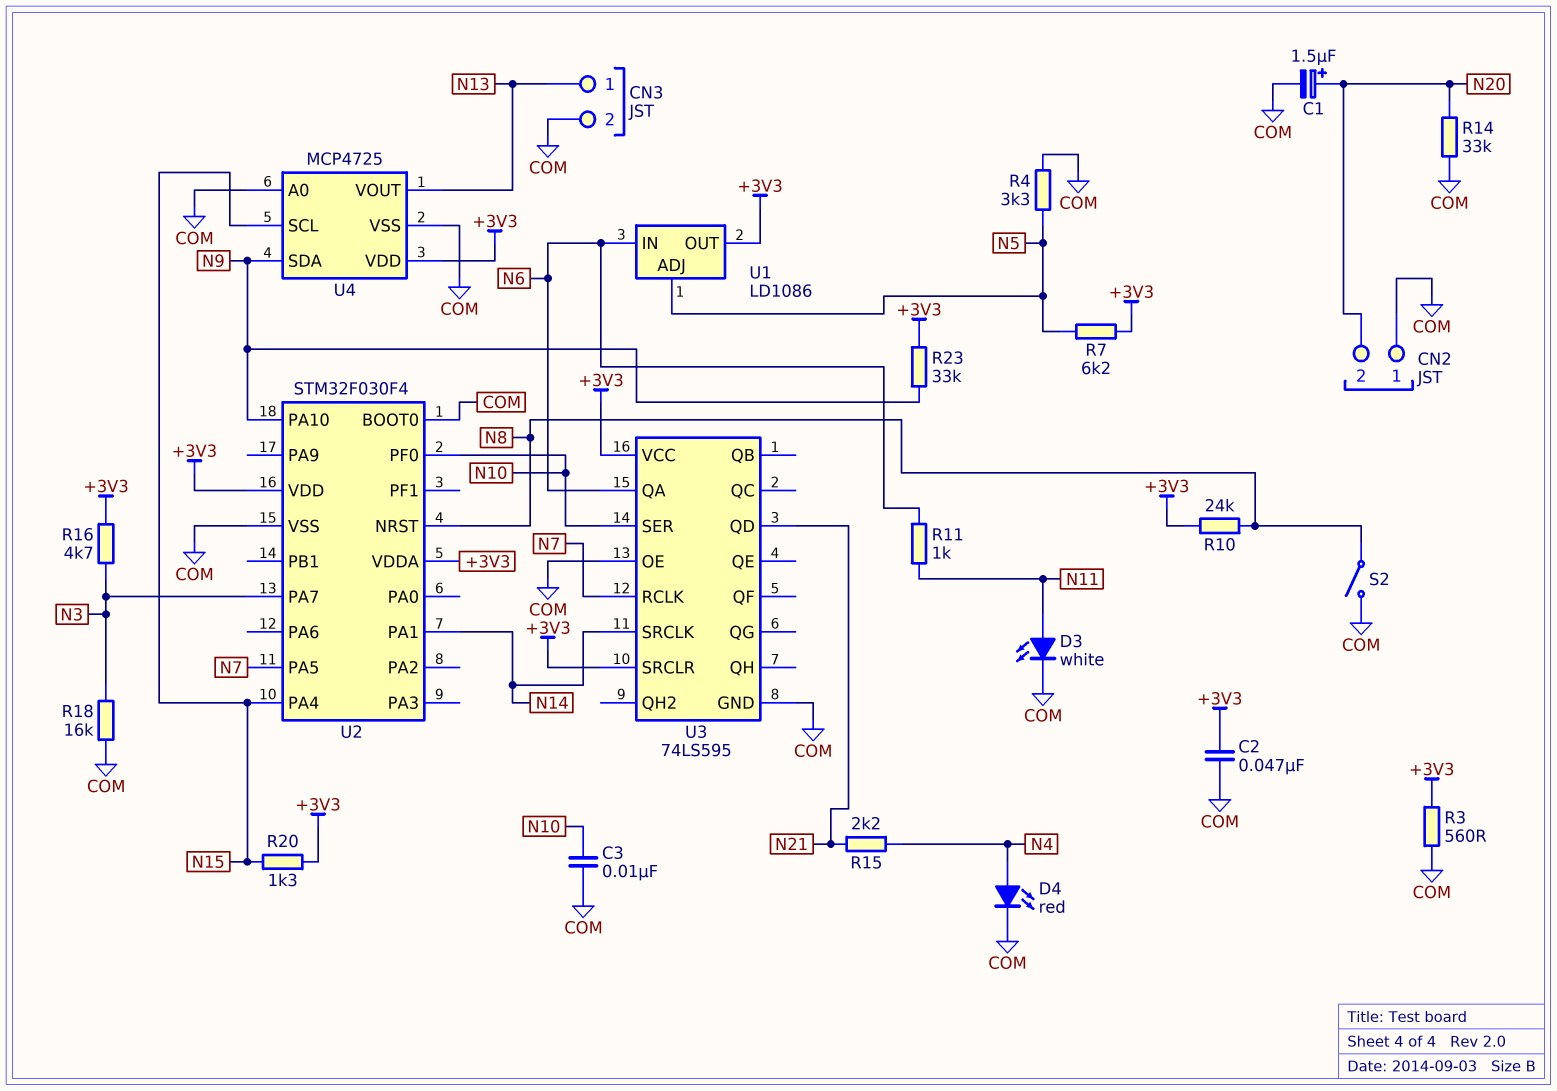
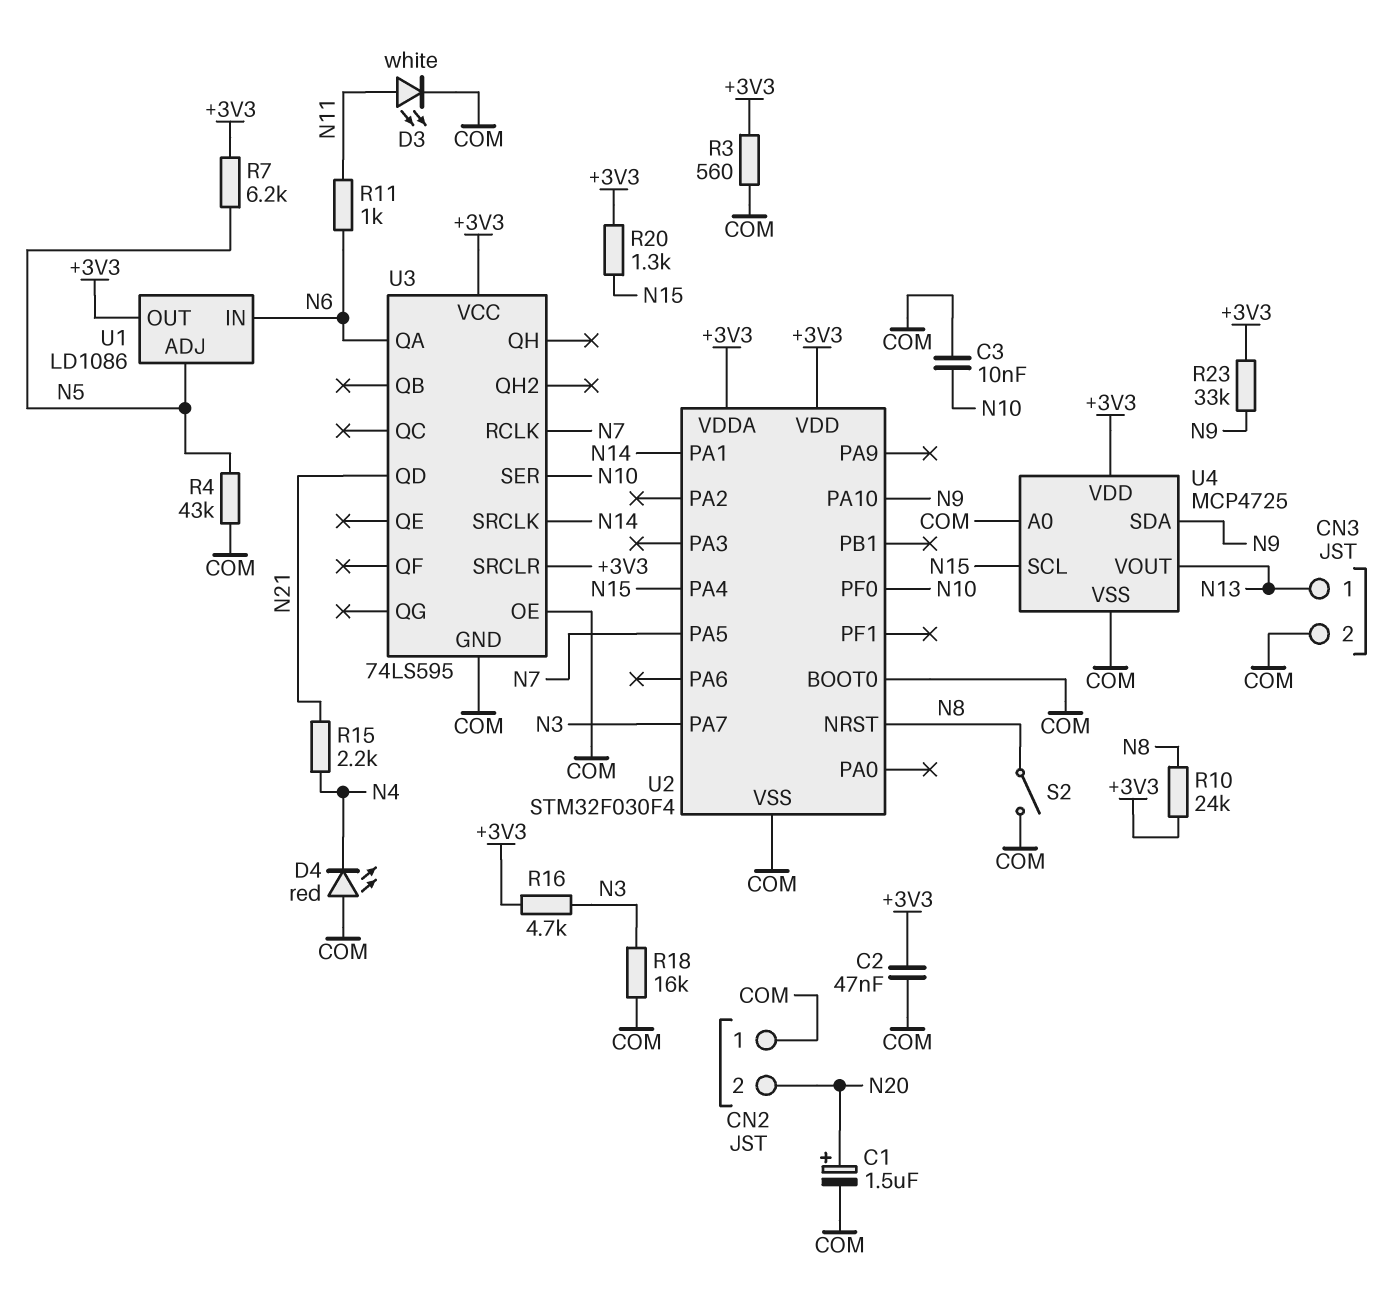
D4: LED red (A N4, K COM) -> LED red (A COM, K N4)
R4: 3.3k (COM, N5) -> 43k (COM, N5)
R14: 33k (COM, N20) -> none

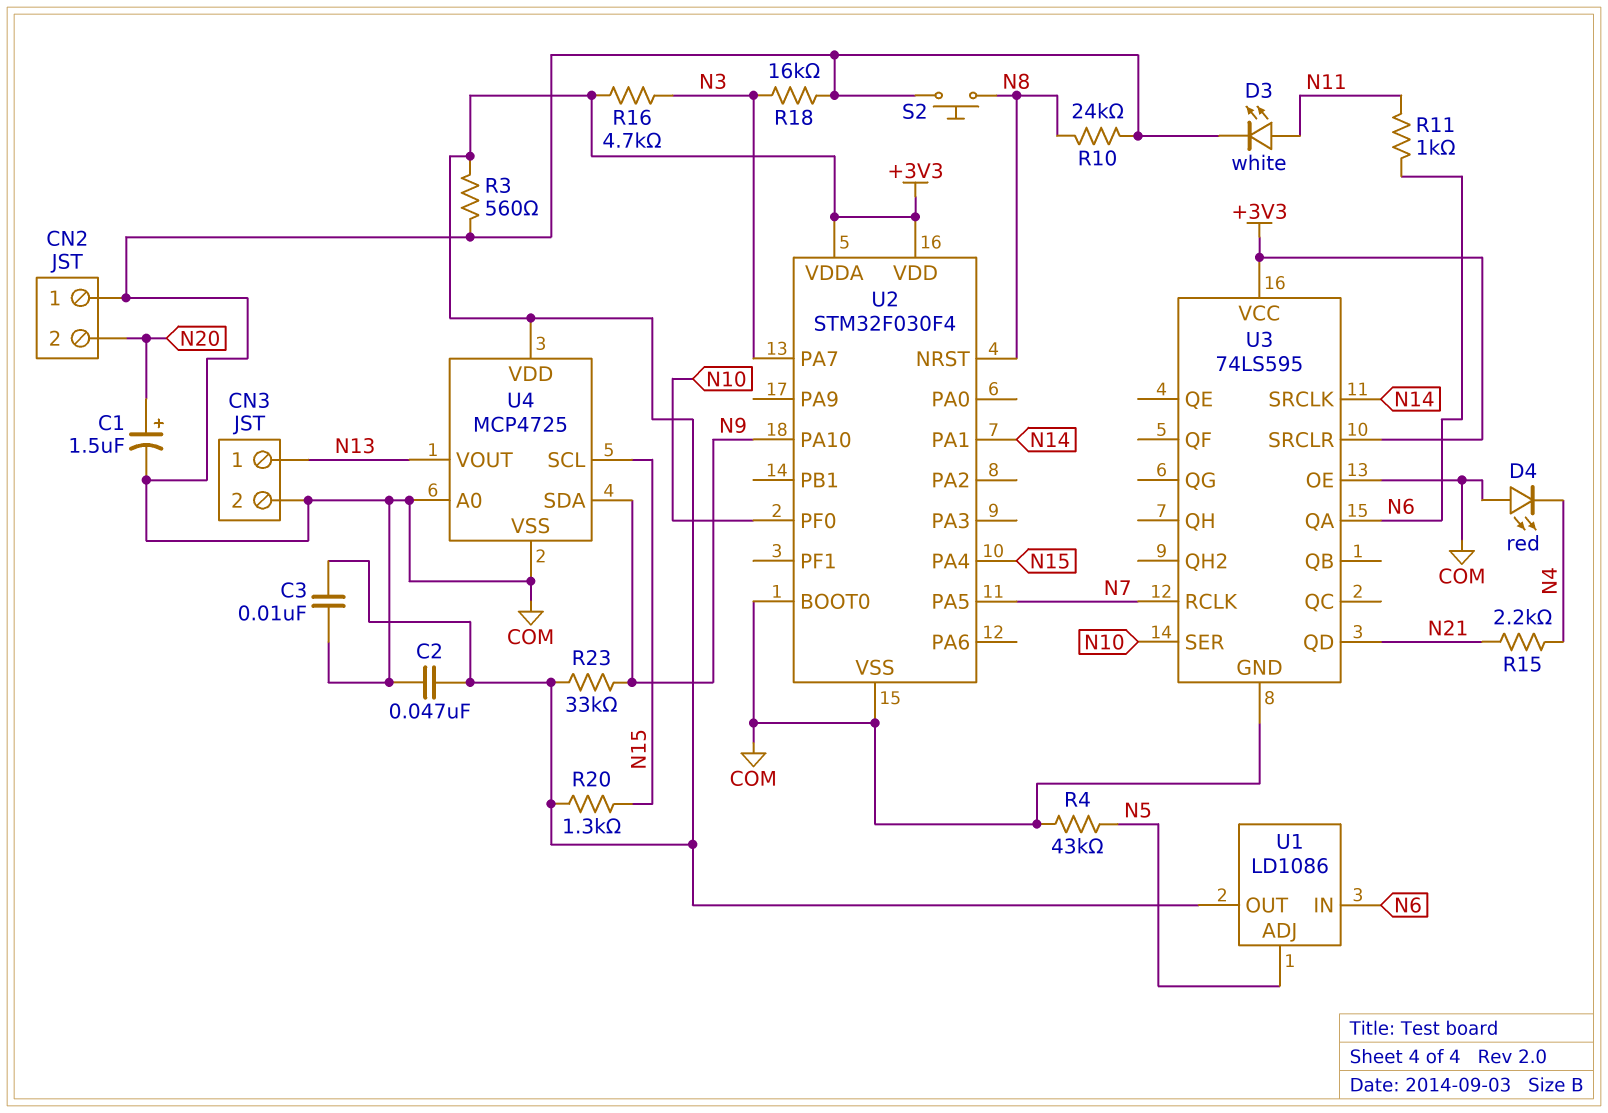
C3: 10nF (COM, N10) -> 10nF (+3V3, COM)
R7: 6.2k (+3V3, N5) -> none
R10: 24k (+3V3, N8) -> 24k (COM, N8)
S2: switch (COM, N8) -> button (COM, N8)

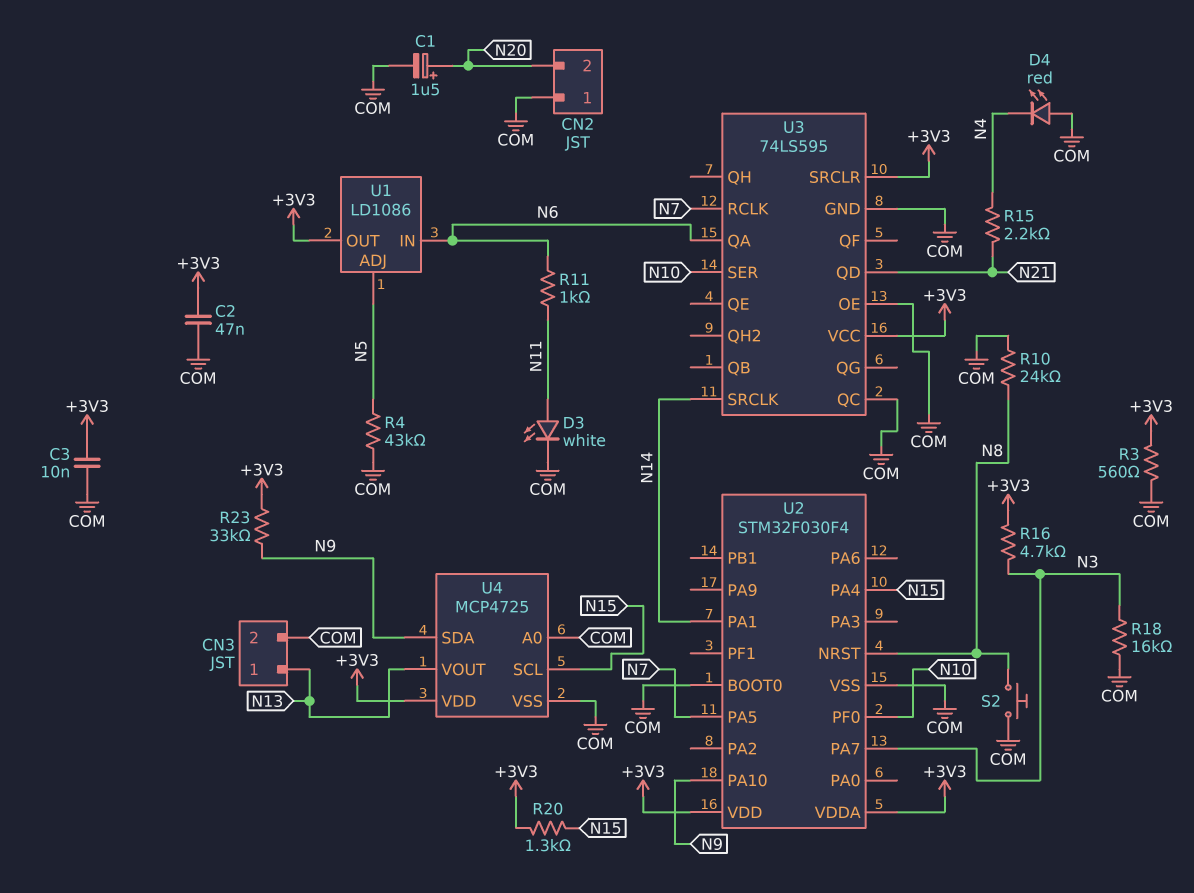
U3 pin QC: none -> COM

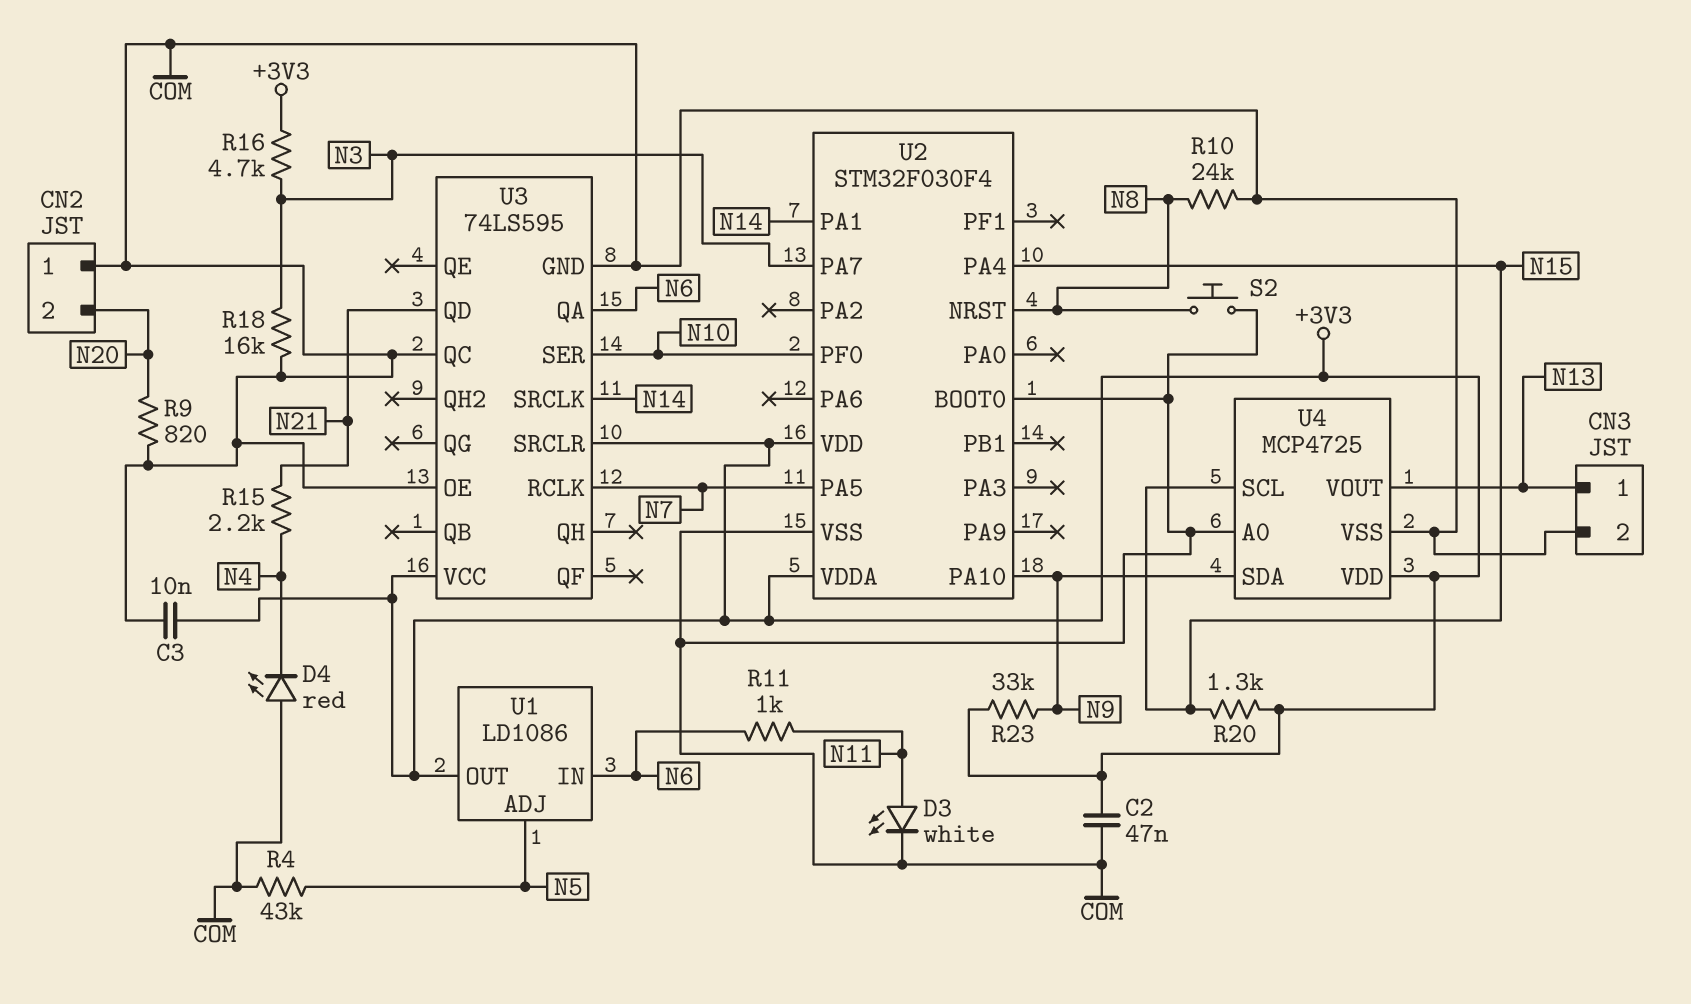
C1: 1.5uF (plus N20, minus COM) -> none
R3: 560 (+3V3, COM) -> none
R9: none -> 820 (COM, N20)

